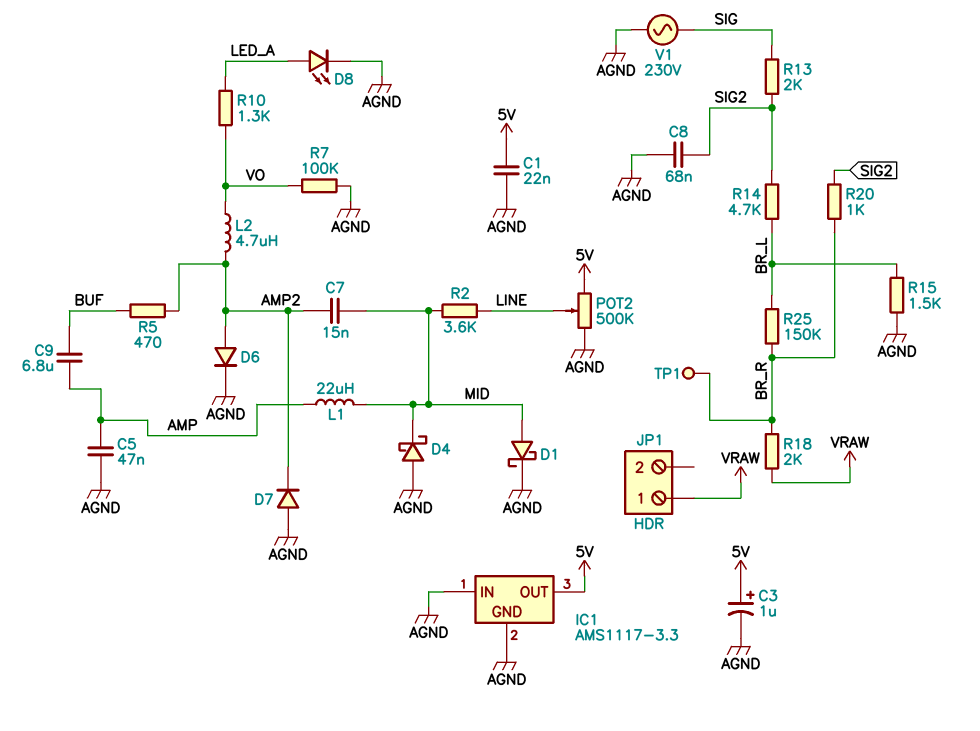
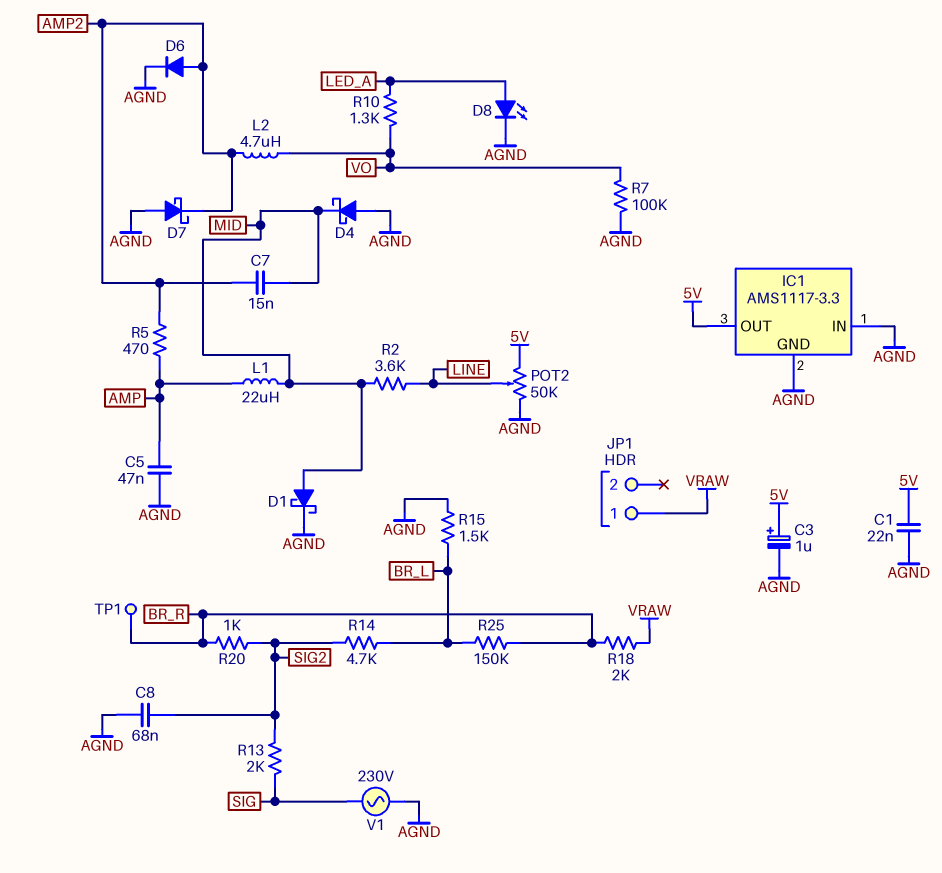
C9: 6.8uF (AMP, BUF) -> none
D7: diode (A AGND, K AMP2) -> schottky (A AGND, K AMP2)
POT2: 500k (5V, AGND, wiper LINE) -> 50k (5V, AGND, wiper LINE)
R5: 470 (AMP2, BUF) -> 470 (AMP, AMP2)

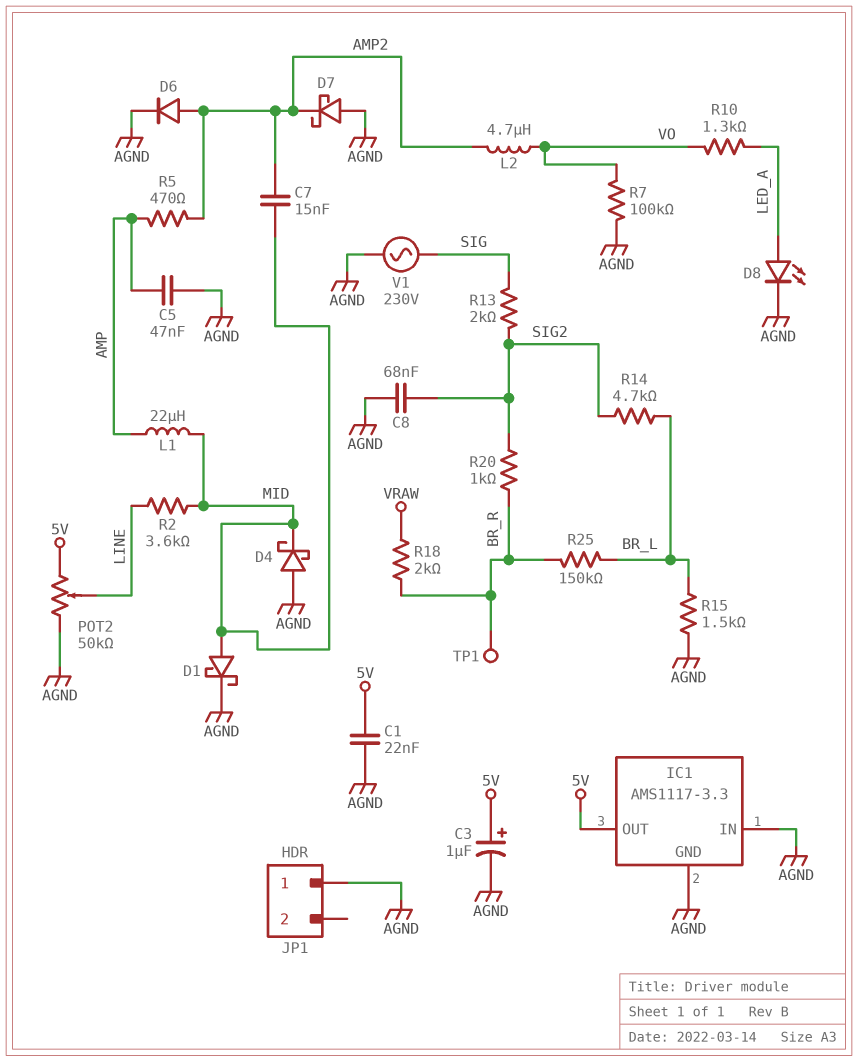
JP1 pin 1: VRAW -> AGND

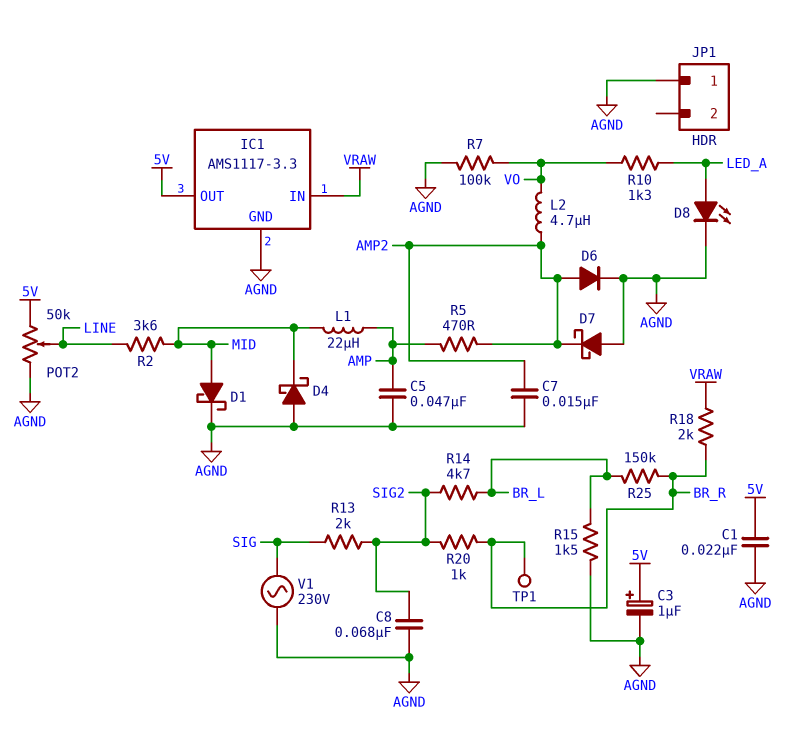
C7: 15nF (AMP2, MID) -> 15nF (AGND, AMP2)
IC1 pin IN: AGND -> VRAW

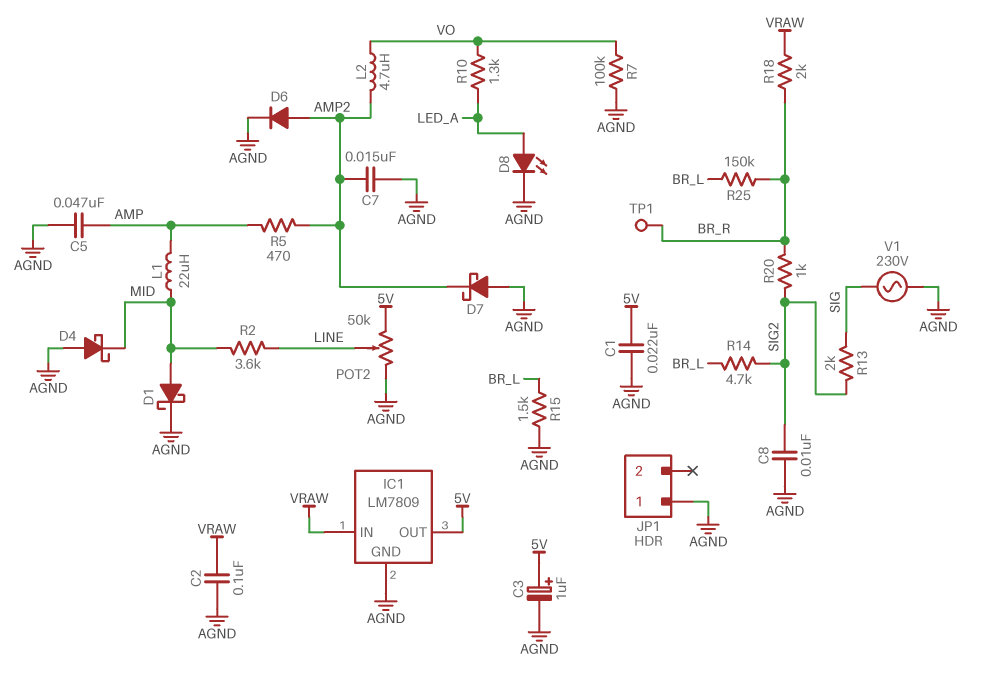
C2: none -> 100nF (AGND, VRAW)
C8: 68nF (AGND, SIG2) -> 10nF (AGND, SIG2)
IC1: AMS1117-3.3 -> LM7809

